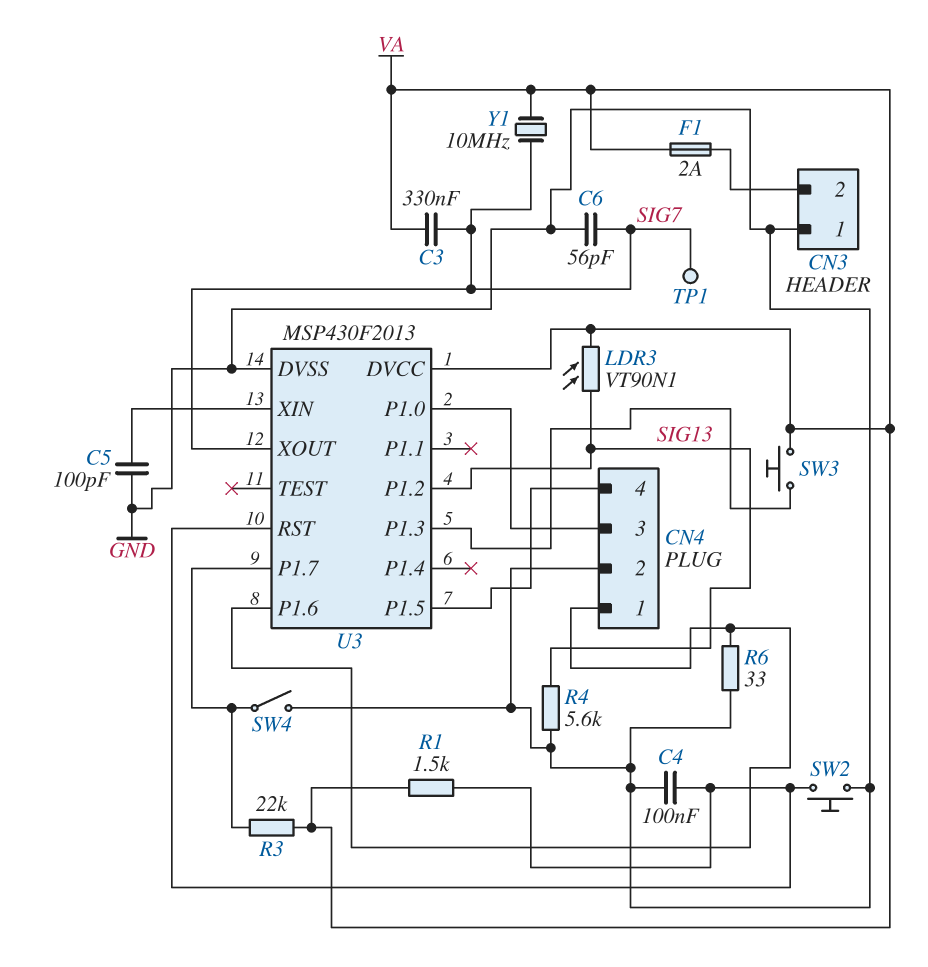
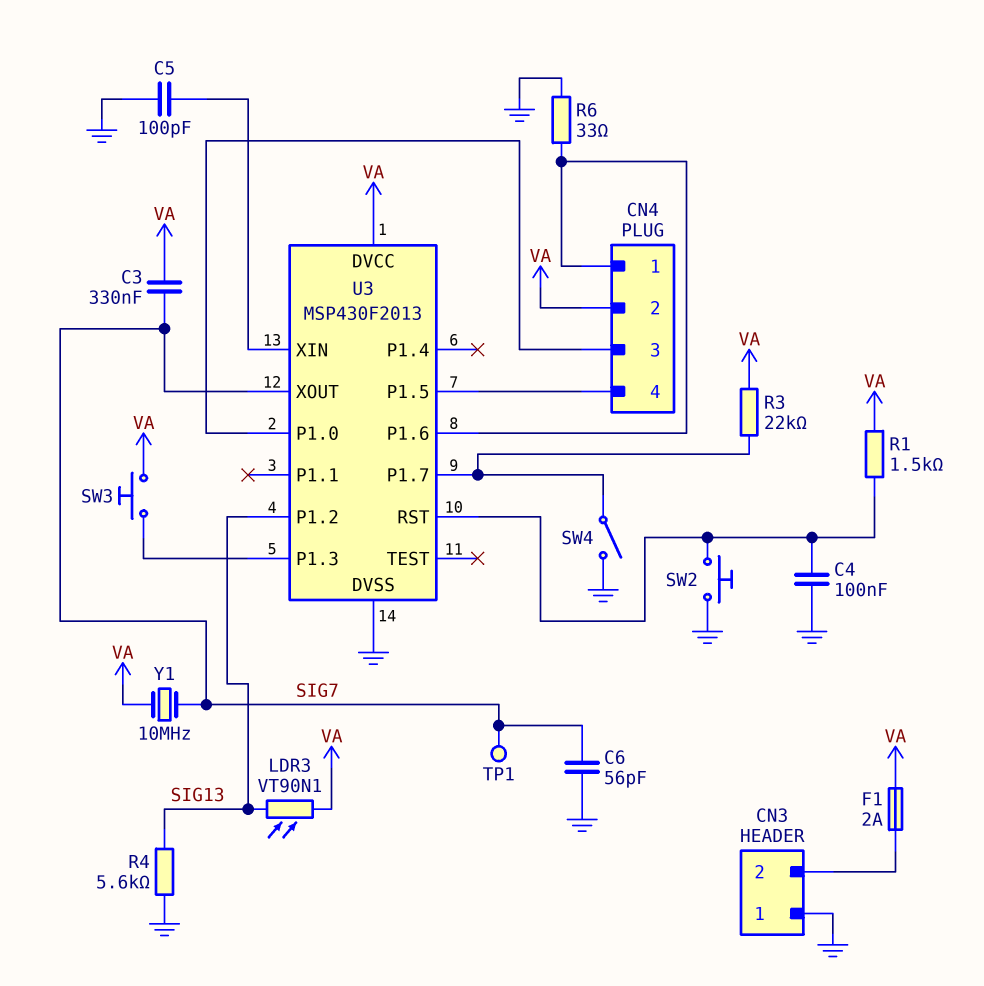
CN4 pin 2: GND -> VA

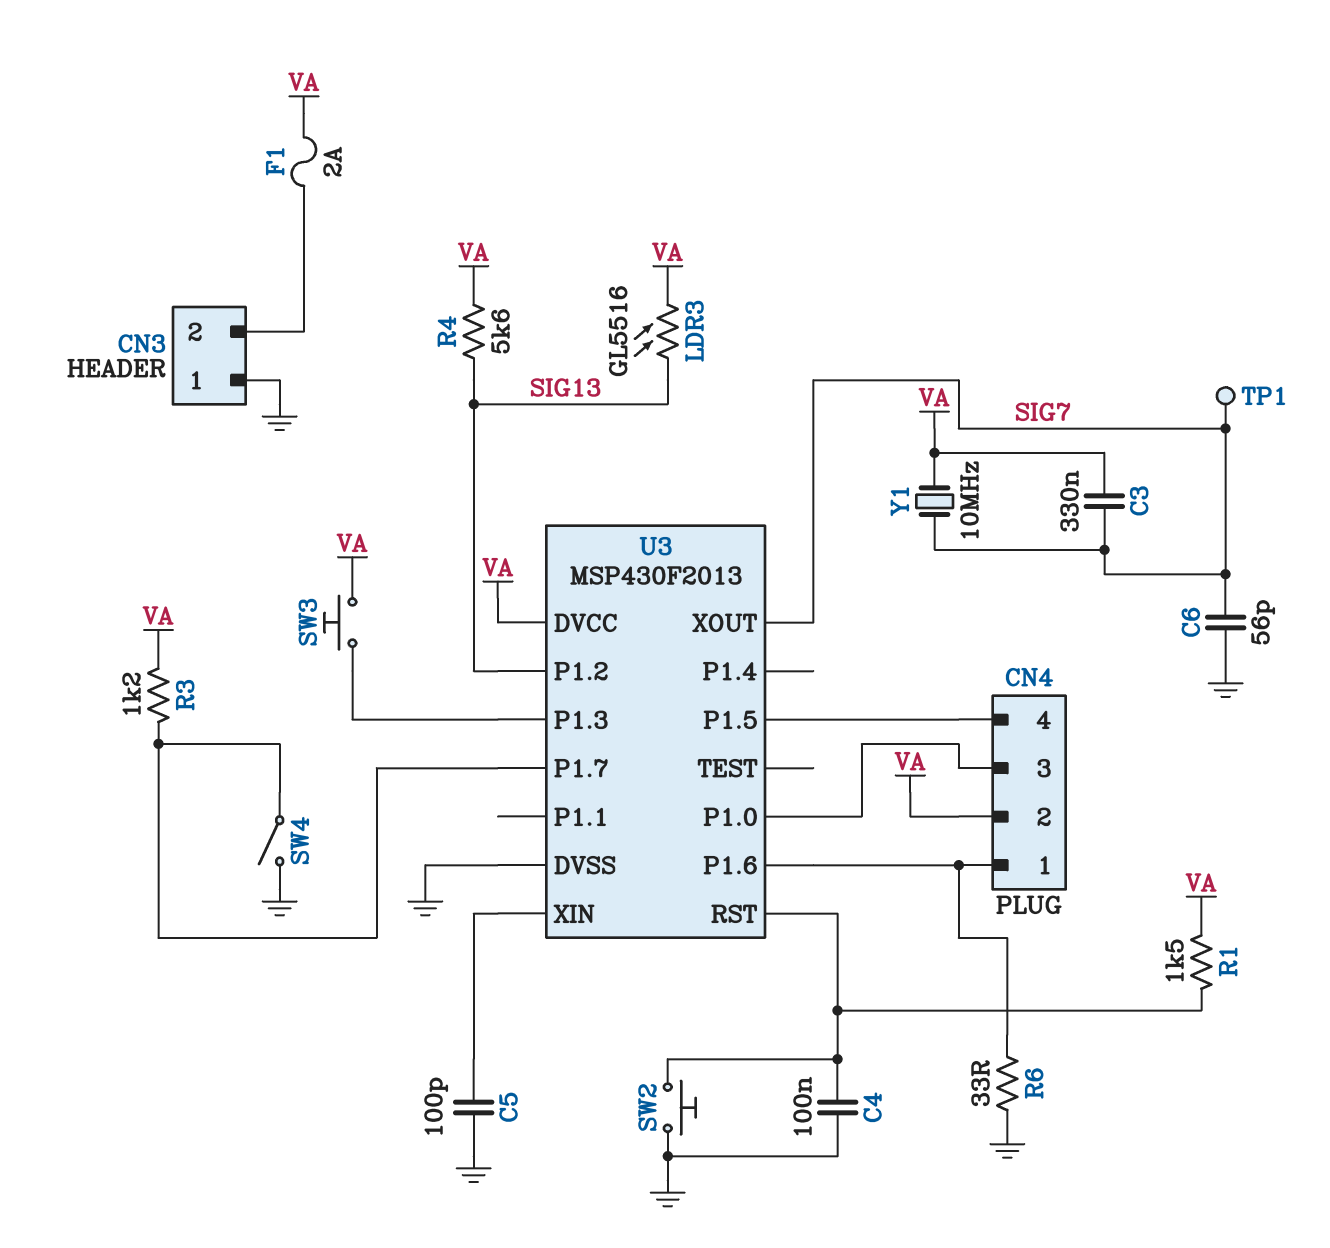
LDR3: VT90N1 (SIG13, VA) -> GL5516 (SIG13, VA)
R3: 22k (U3/P1.7, VA) -> 1.2k (U3/P1.7, VA)
R4: 5.6k (GND, SIG13) -> 5.6k (SIG13, VA)

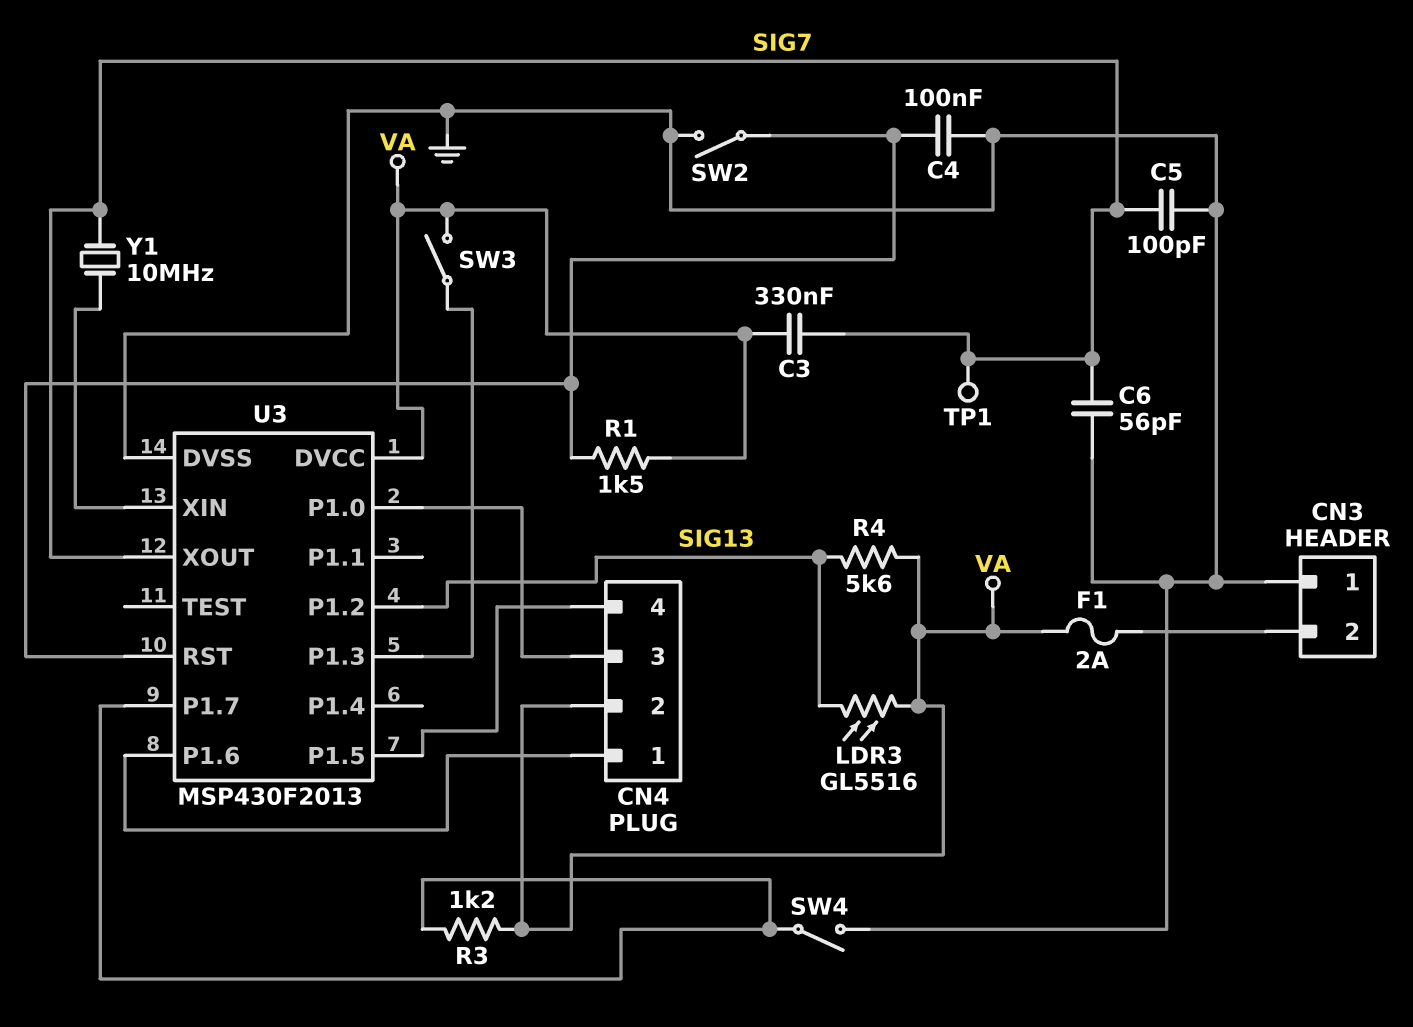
C5: 100pF (GND, U3/XIN) -> 100pF (GND, SIG7)
R6: 33 (CN4/1, GND) -> none
SW2: button (GND, U3/RST) -> switch (GND, U3/RST)
SW3: button (U3/P1.3, VA) -> switch (U3/P1.3, VA)
Y1: 10MHz (SIG7, VA) -> 10MHz (SIG7, U3/XIN)

